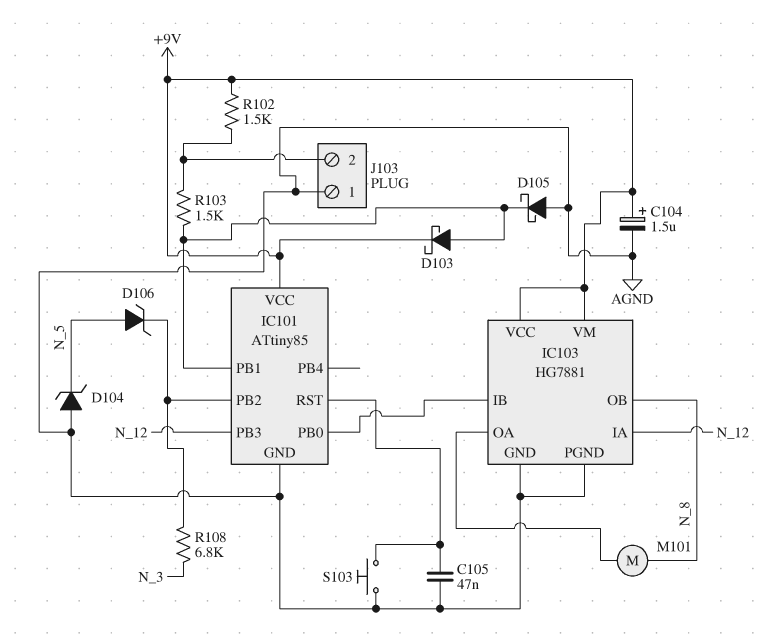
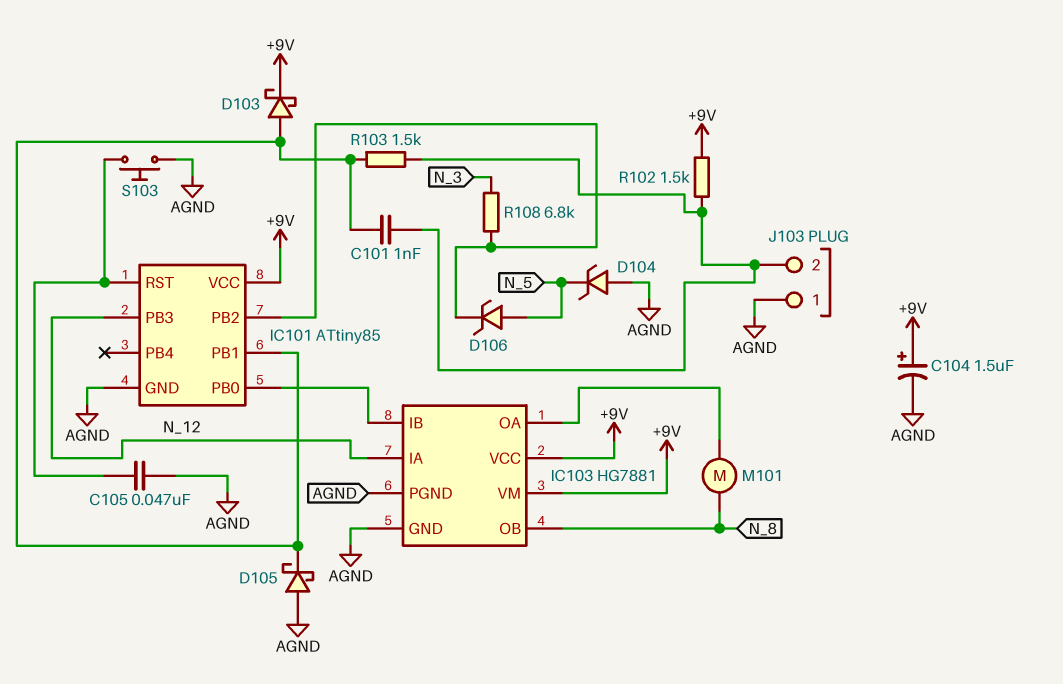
C101: none -> 1nF (IC101/PB1, J103/2)

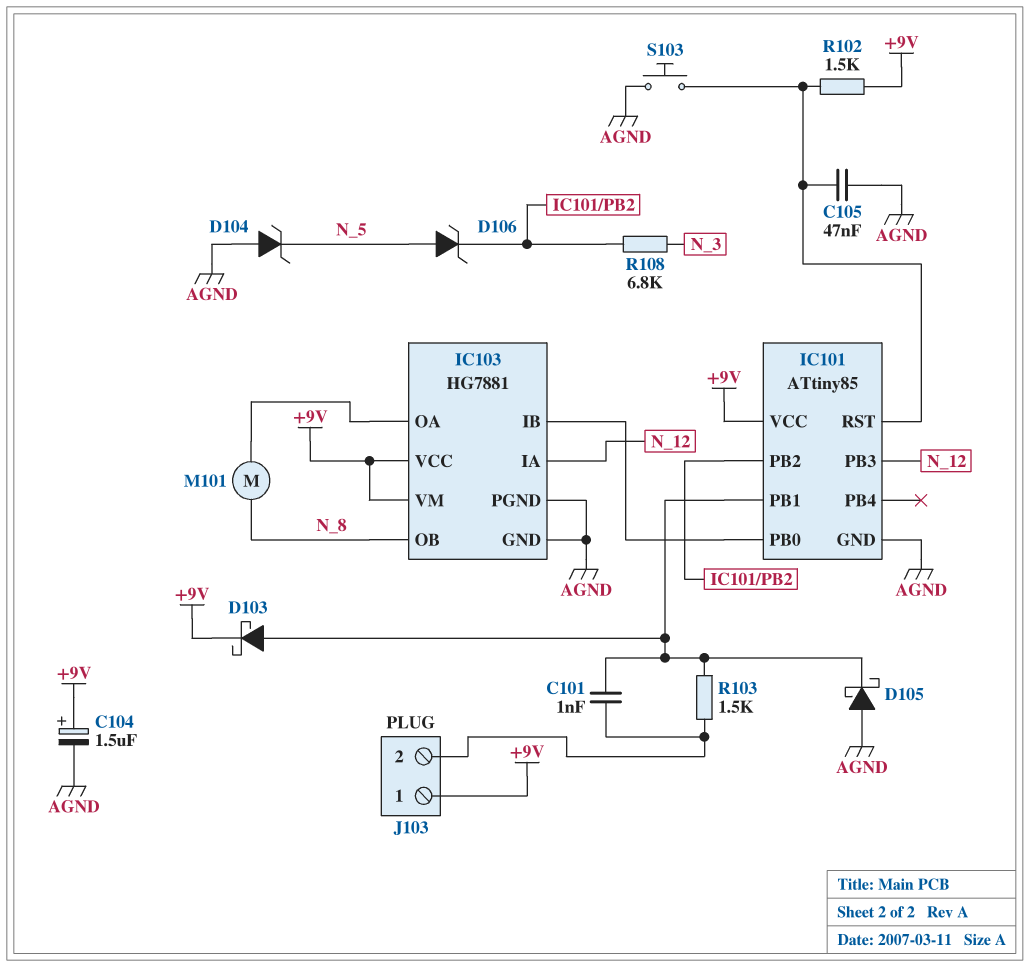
J103 pin 1: AGND -> +9V
R102: 1.5k (+9V, J103/2) -> 1.5k (+9V, IC101/RST)

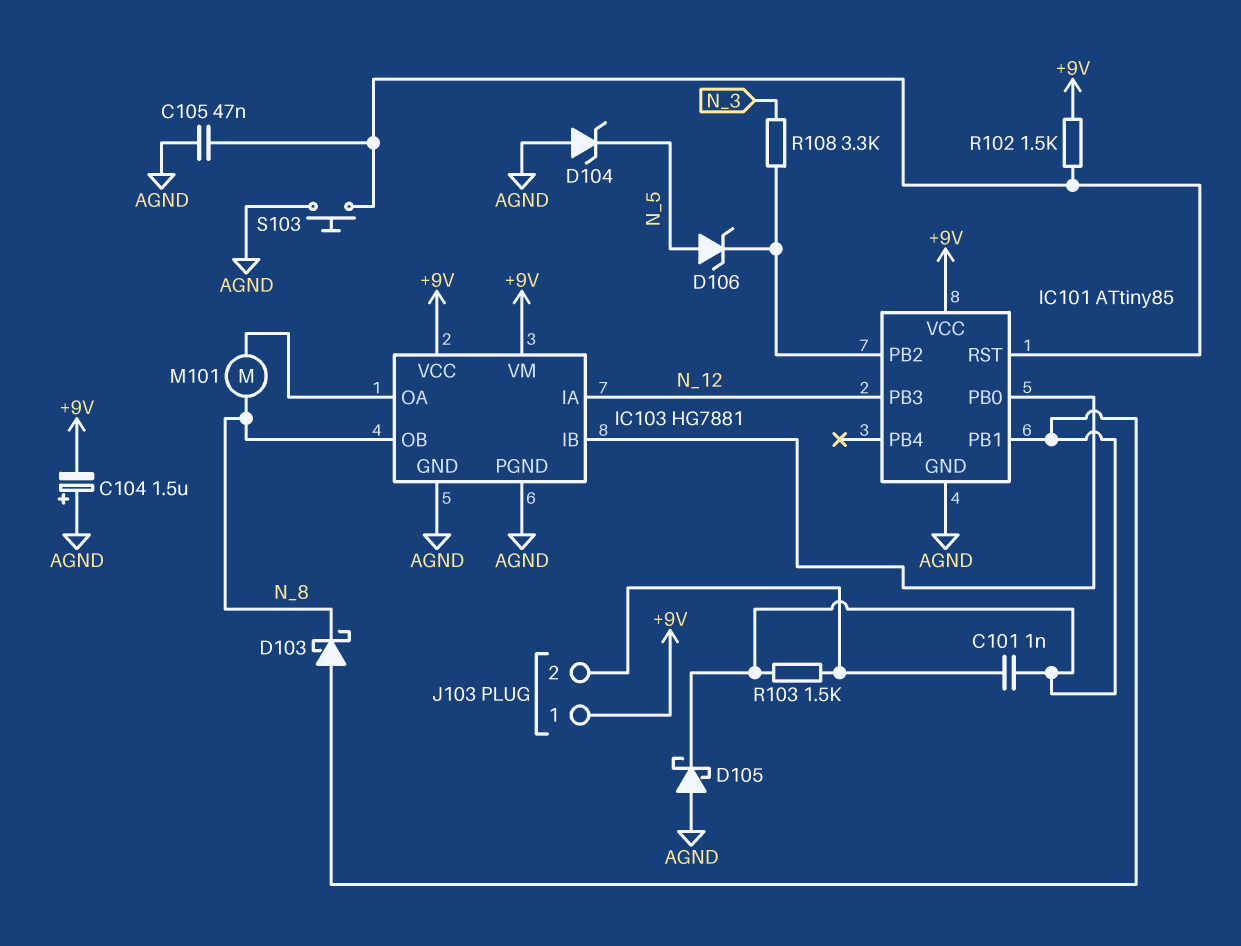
C104: 1.5uF (plus +9V, minus AGND) -> 1.5uF (plus AGND, minus +9V)
D103: schottky (A IC101/PB1, K +9V) -> schottky (A IC101/PB1, K N_8)
R108: 6.8k (IC101/PB2, N_3) -> 3.3k (IC101/PB2, N_3)

